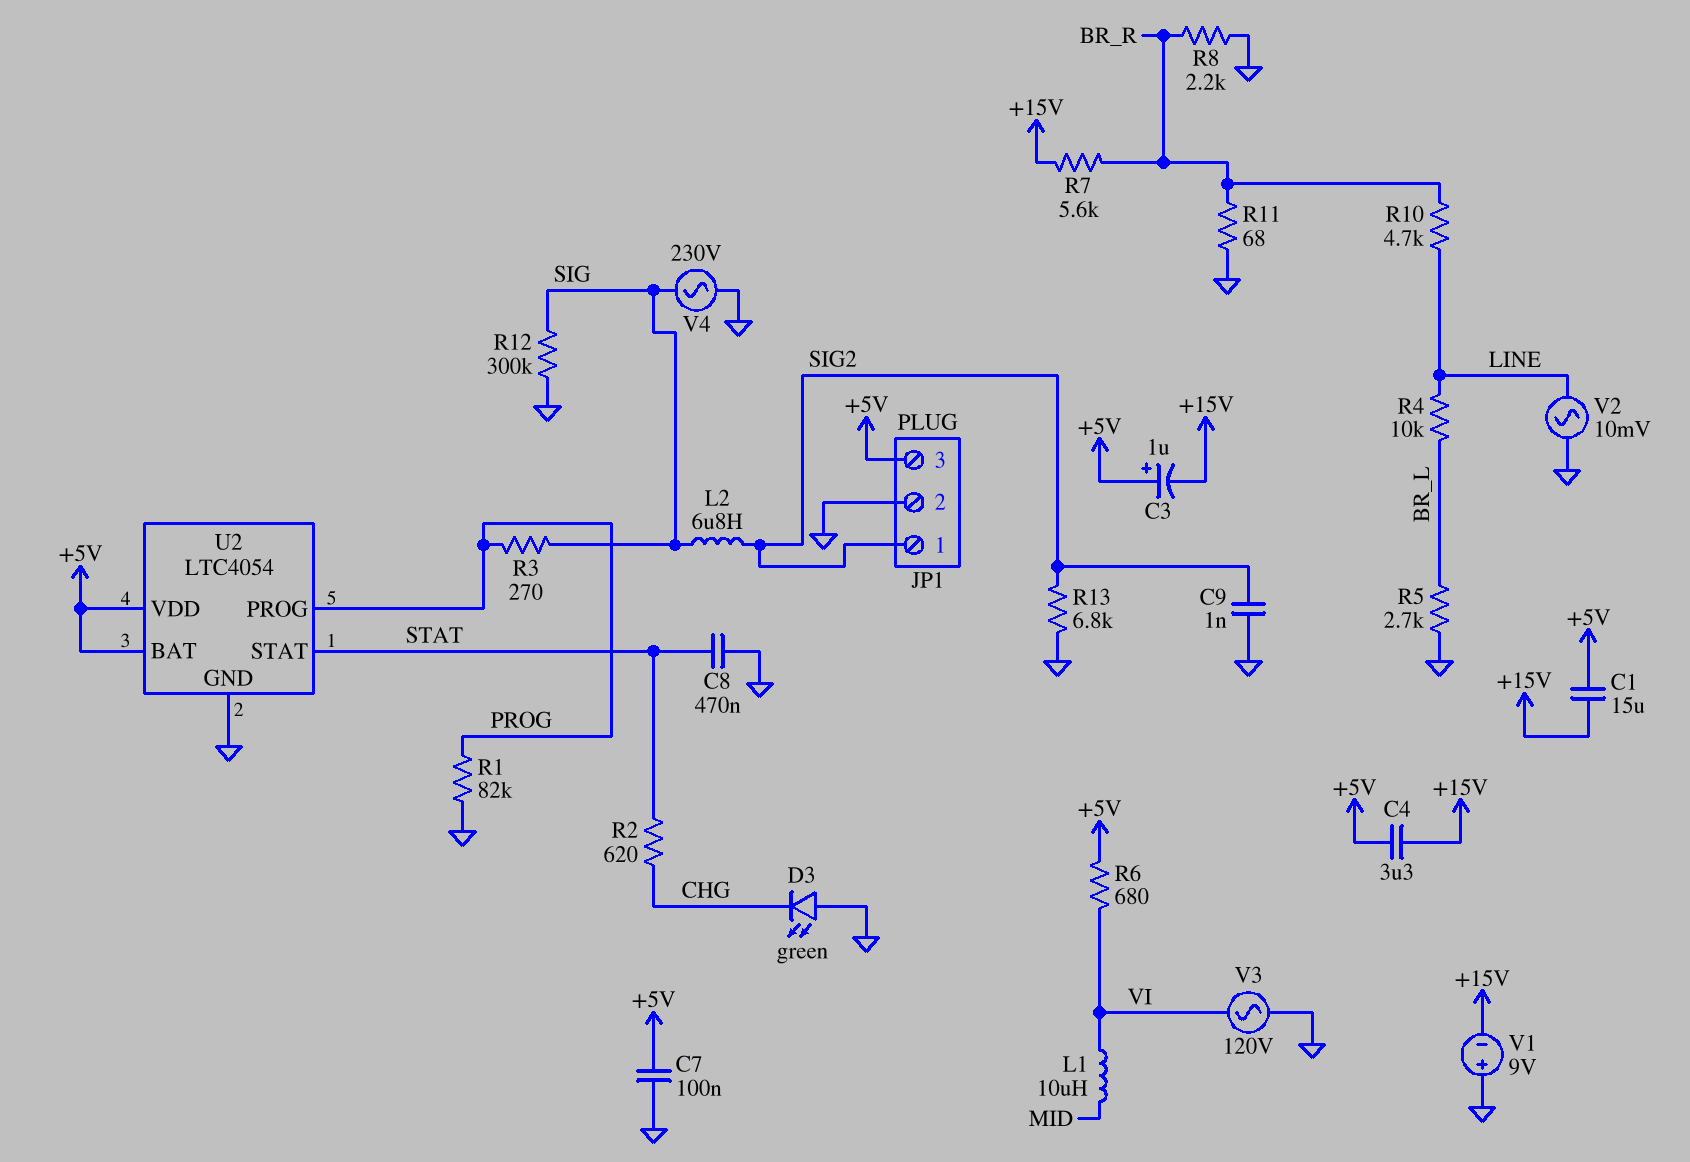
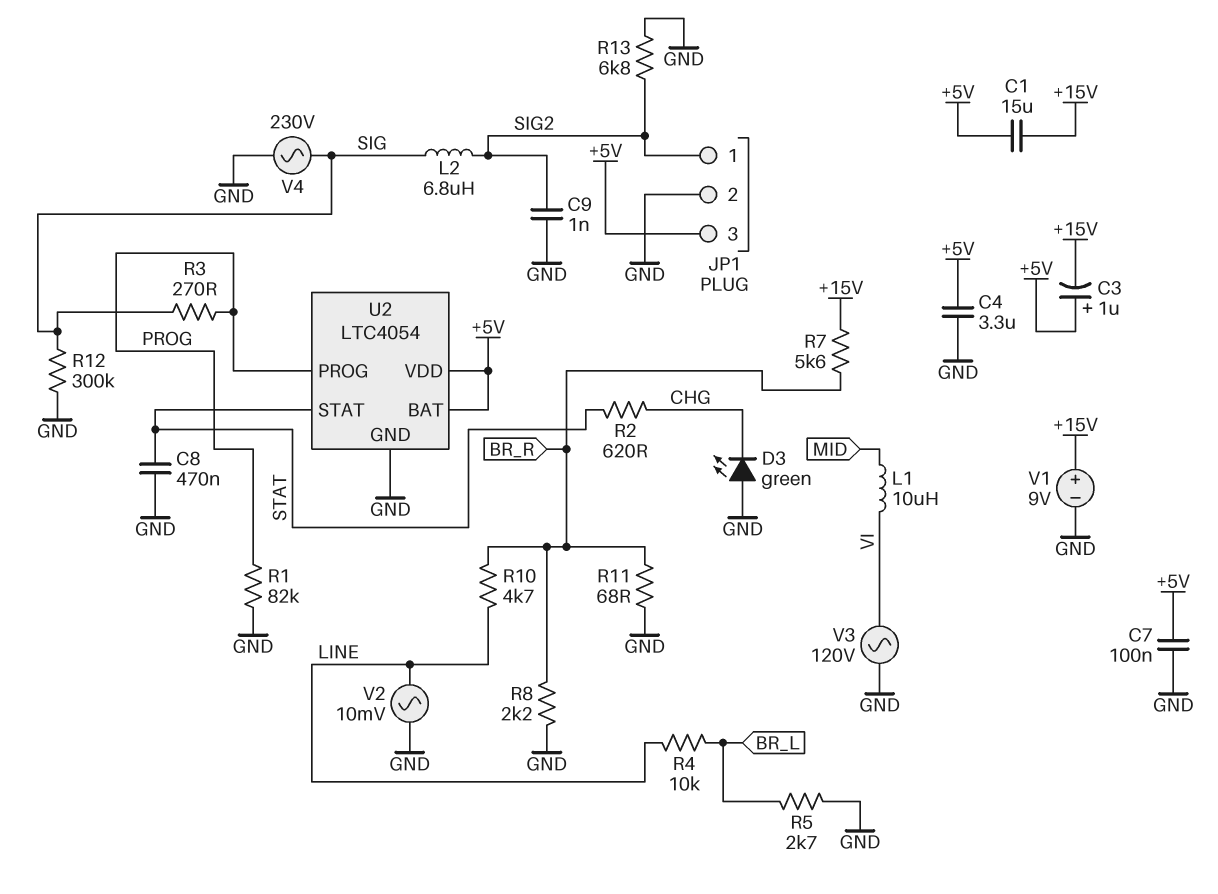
C4: 3.3uF (+5V, +15V) -> 3.3uF (+5V, GND)
R6: 680 (+5V, VI) -> none
V1: 9V (plus GND, minus +15V) -> 9V (plus +15V, minus GND)

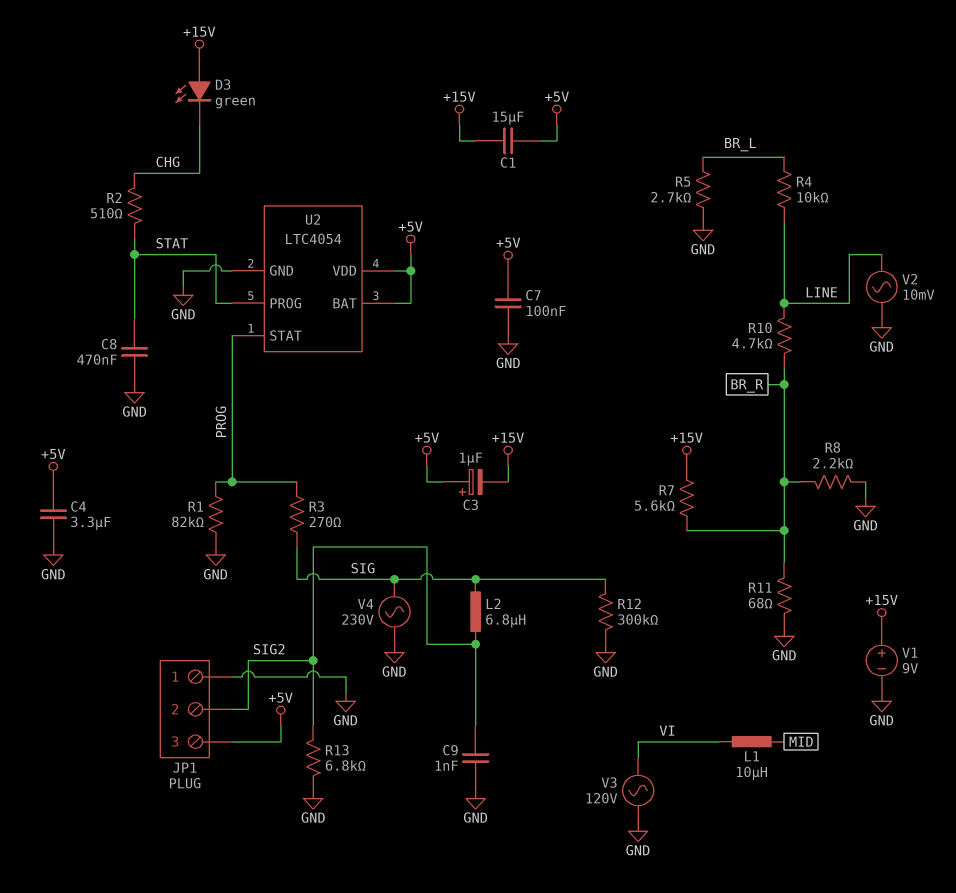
D3: LED green (A GND, K CHG) -> LED green (A +15V, K CHG)
JP1 pin 1: SIG2 -> GND
JP1 pin 2: GND -> SIG2
R2: 620 (CHG, STAT) -> 510 (CHG, STAT)
U2 pin PROG: PROG -> STAT
U2 pin STAT: STAT -> PROG

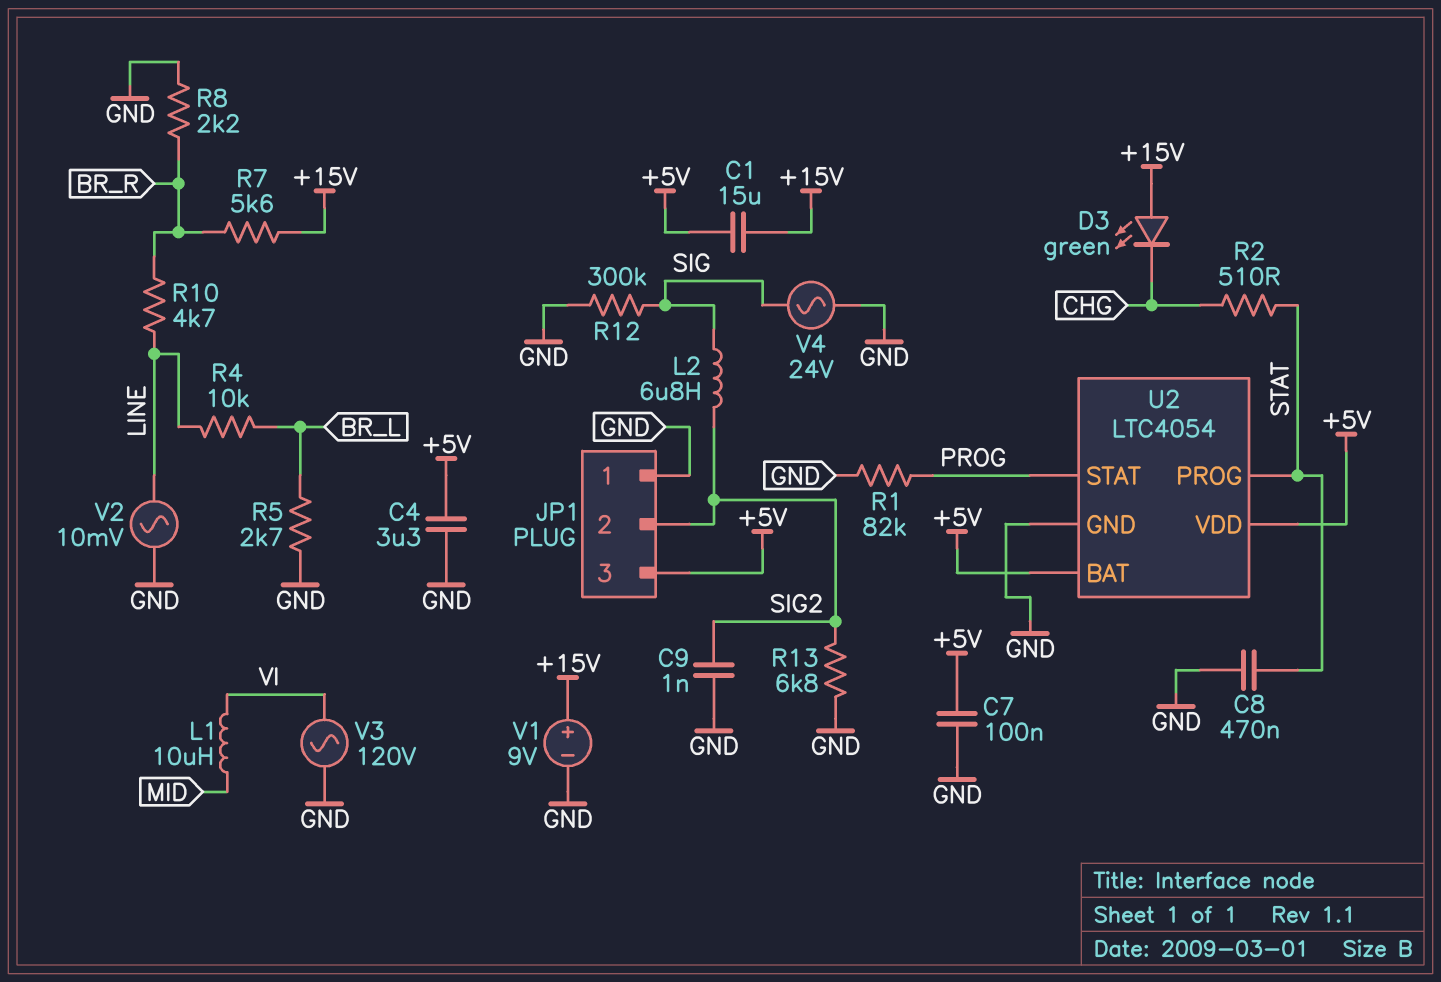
C3: 1uF (plus +5V, minus +15V) -> none
R3: 270 (PROG, SIG) -> none
R11: 68 (BR_R, GND) -> none
V4: AC 230V (GND, SIG) -> AC 24V (GND, SIG)

